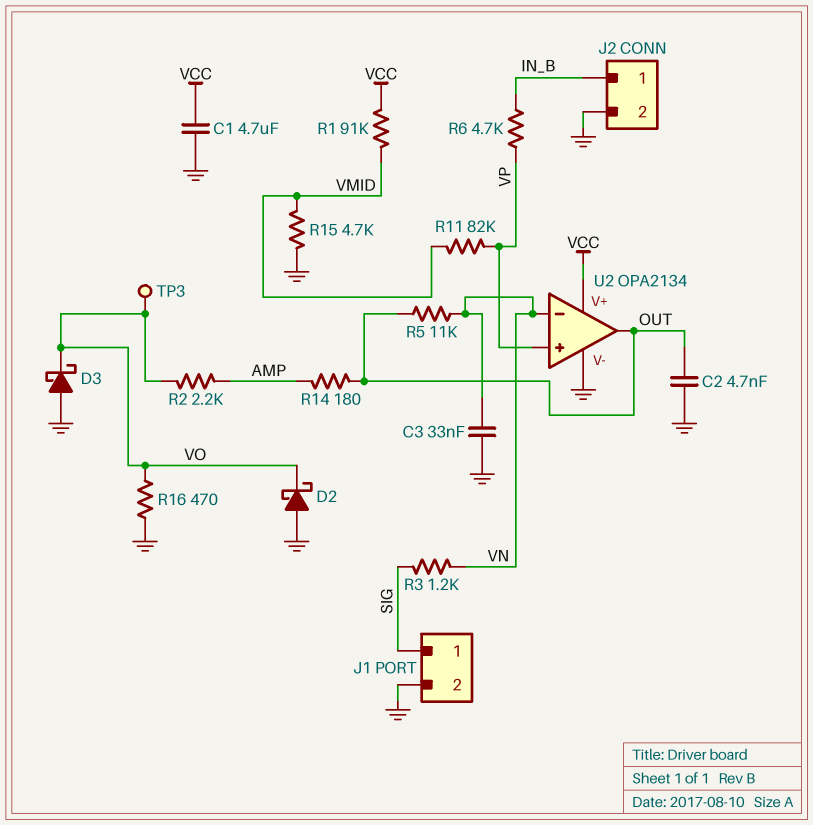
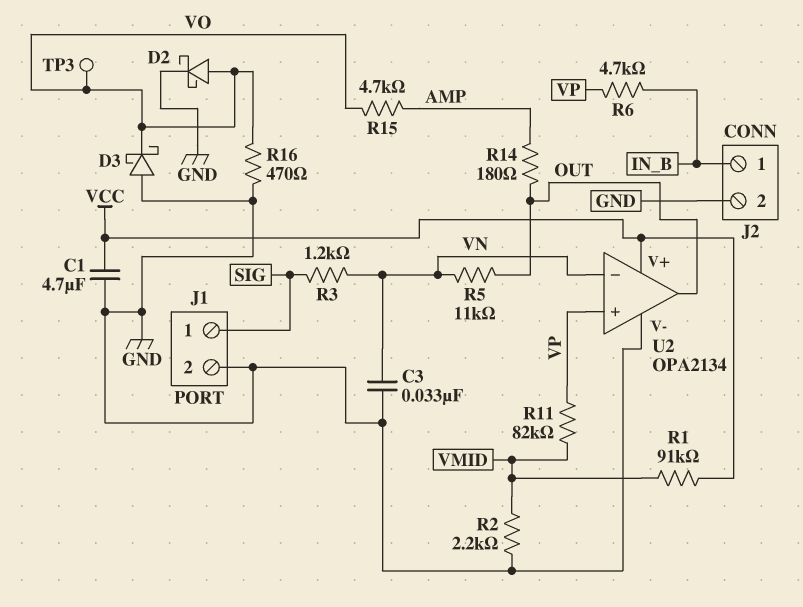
C2: 4.7nF (GND, OUT) -> none
D2: schottky (A GND, K VO) -> schottky (A VO, K GND)
R2: 2.2k (AMP, VO) -> 2.2k (GND, VMID)
R15: 4.7k (GND, VMID) -> 4.7k (AMP, VO)

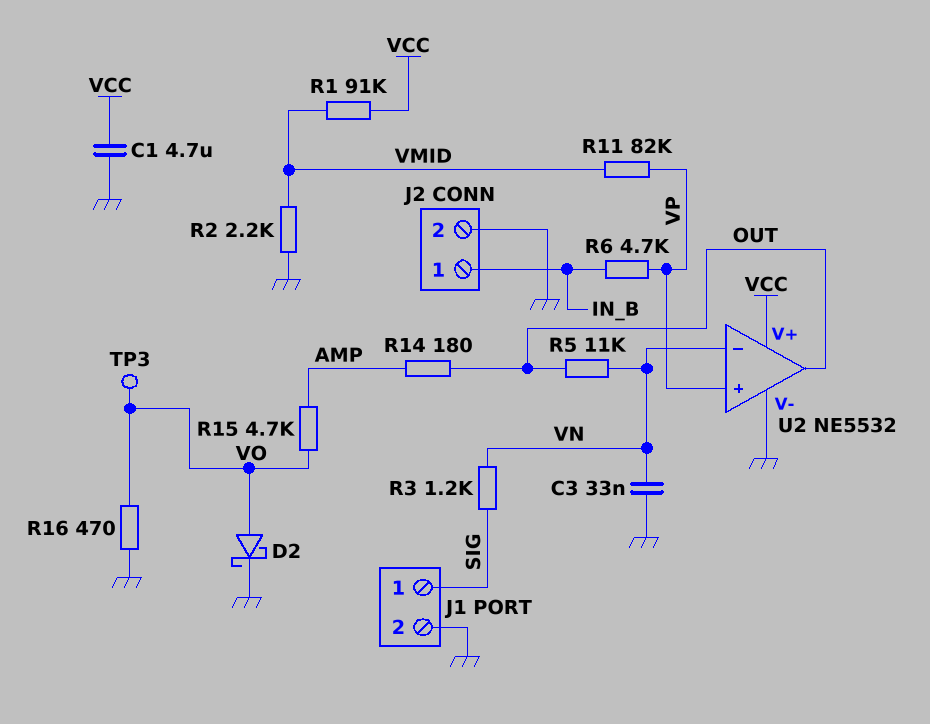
D3: schottky (A GND, K VO) -> none
U2: OPA2134 -> NE5532

